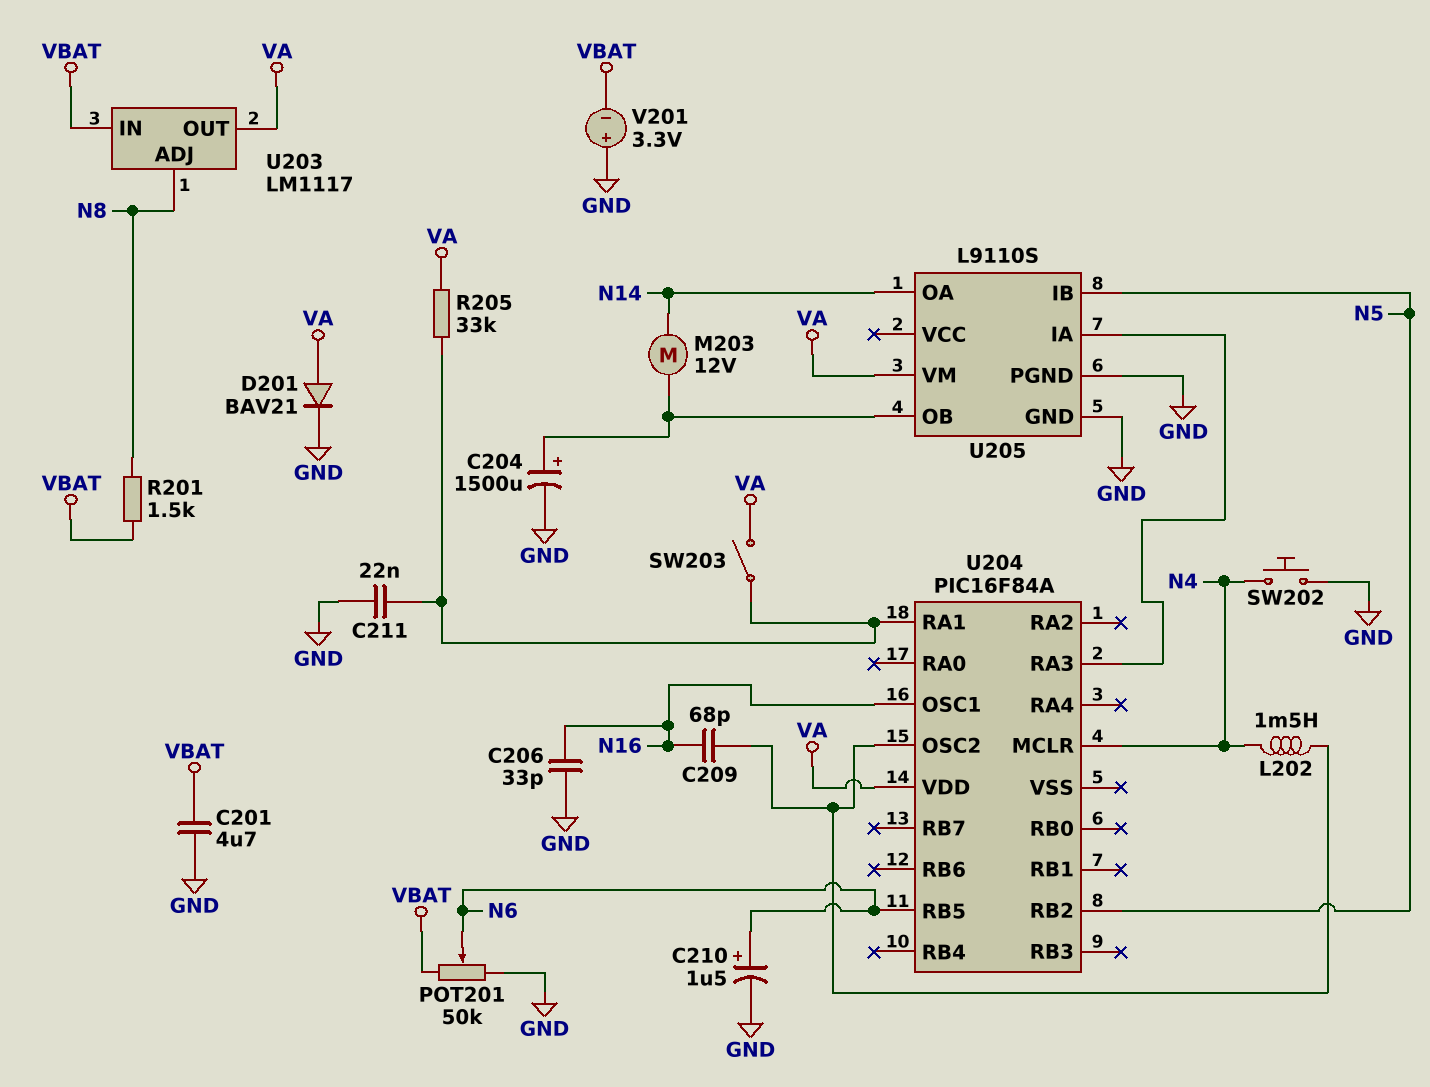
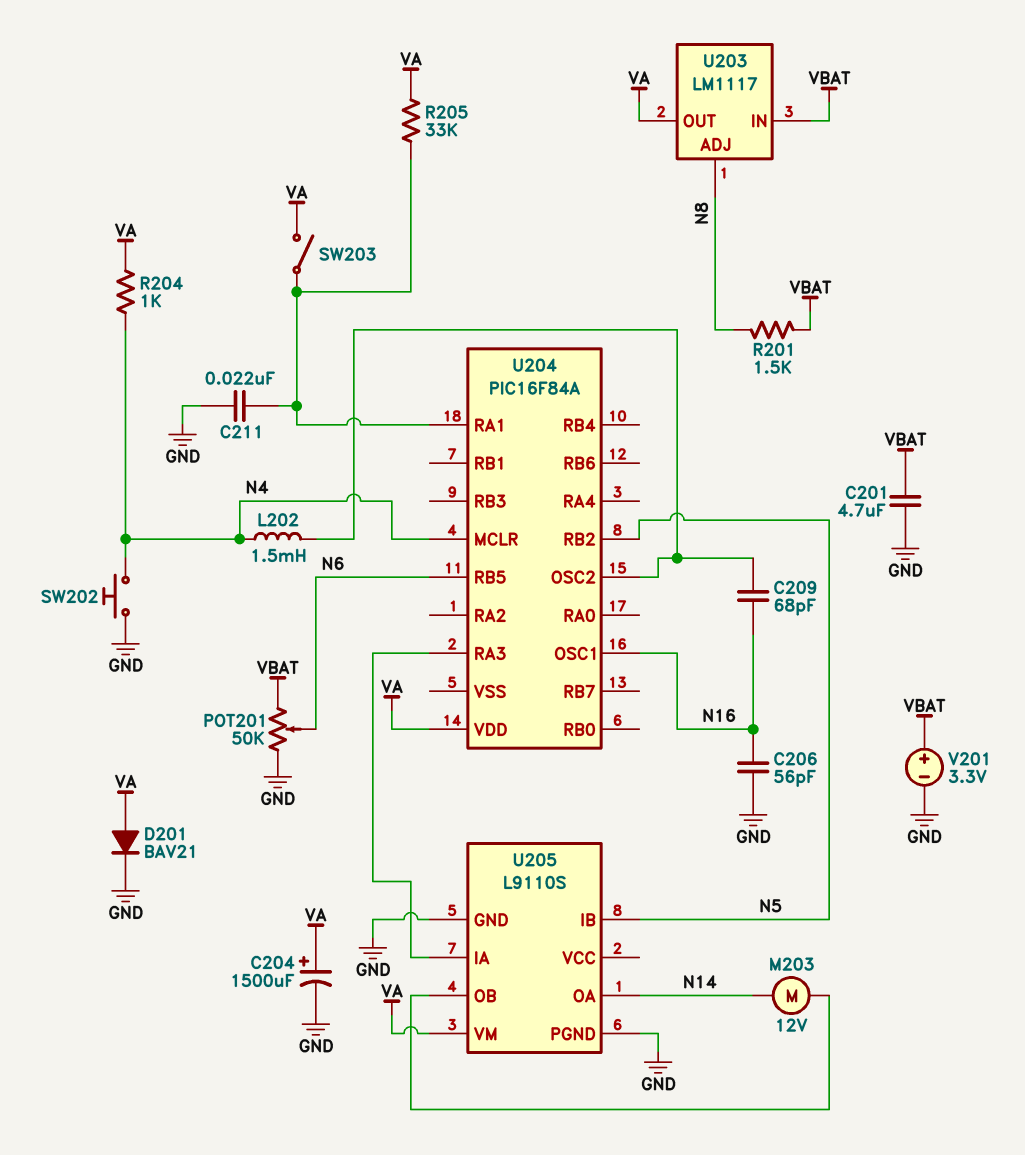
C204: 1500uF (plus U205/OB, minus GND) -> 1500uF (plus VA, minus GND)
C206: 33pF (GND, N16) -> 56pF (GND, N16)
C210: 1.5uF (plus N6, minus GND) -> none
R204: none -> 1k (N4, VA)
V201: 3.3V (plus GND, minus VBAT) -> 3.3V (plus VBAT, minus GND)

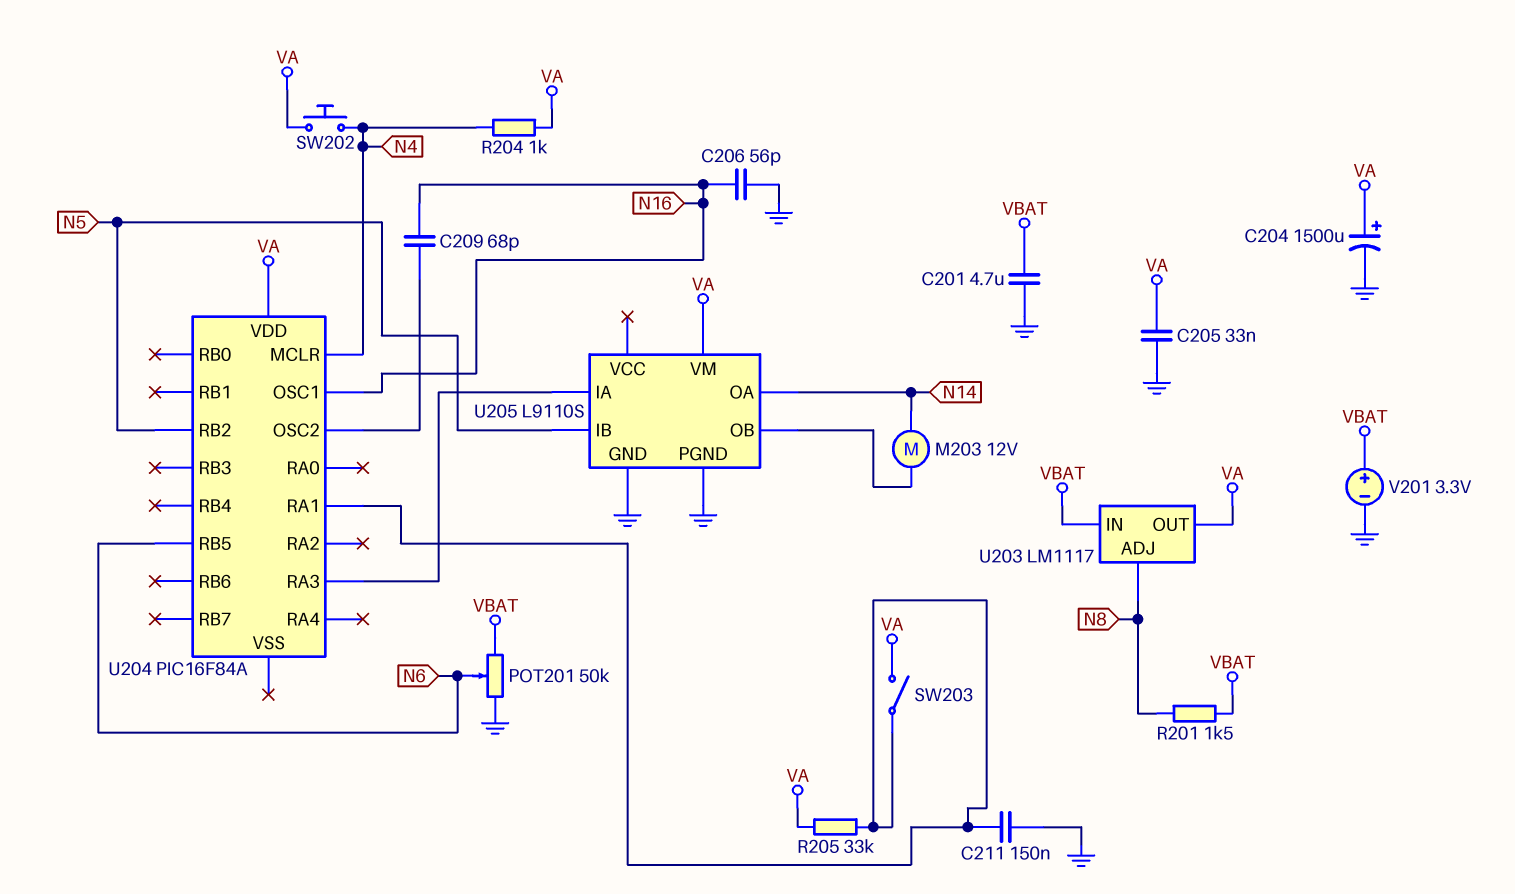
C205: none -> 33nF (GND, VA)
C211: 22nF (GND, U204/RA1) -> 150nF (GND, U204/RA1)
D201: diode BAV21 (A VA, K GND) -> none
L202: 1.5mH (N4, U204/OSC2) -> none
SW202: button (GND, N4) -> button (N4, VA)

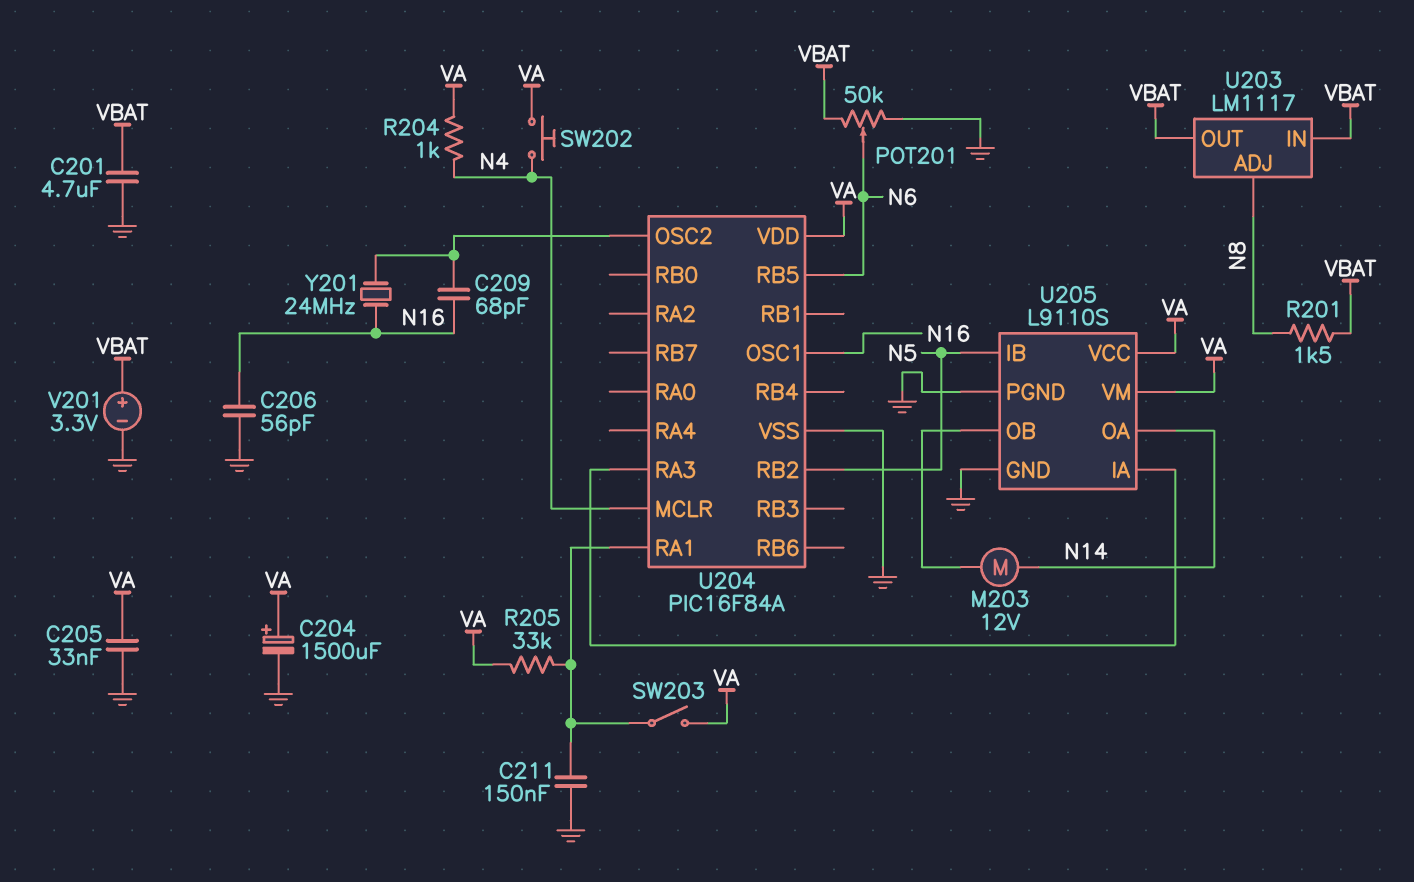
U203 pin OUT: VA -> VBAT
U204 pin VSS: none -> GND
U205 pin VCC: none -> VA
Y201: none -> 24MHz (N16, U204/OSC2)

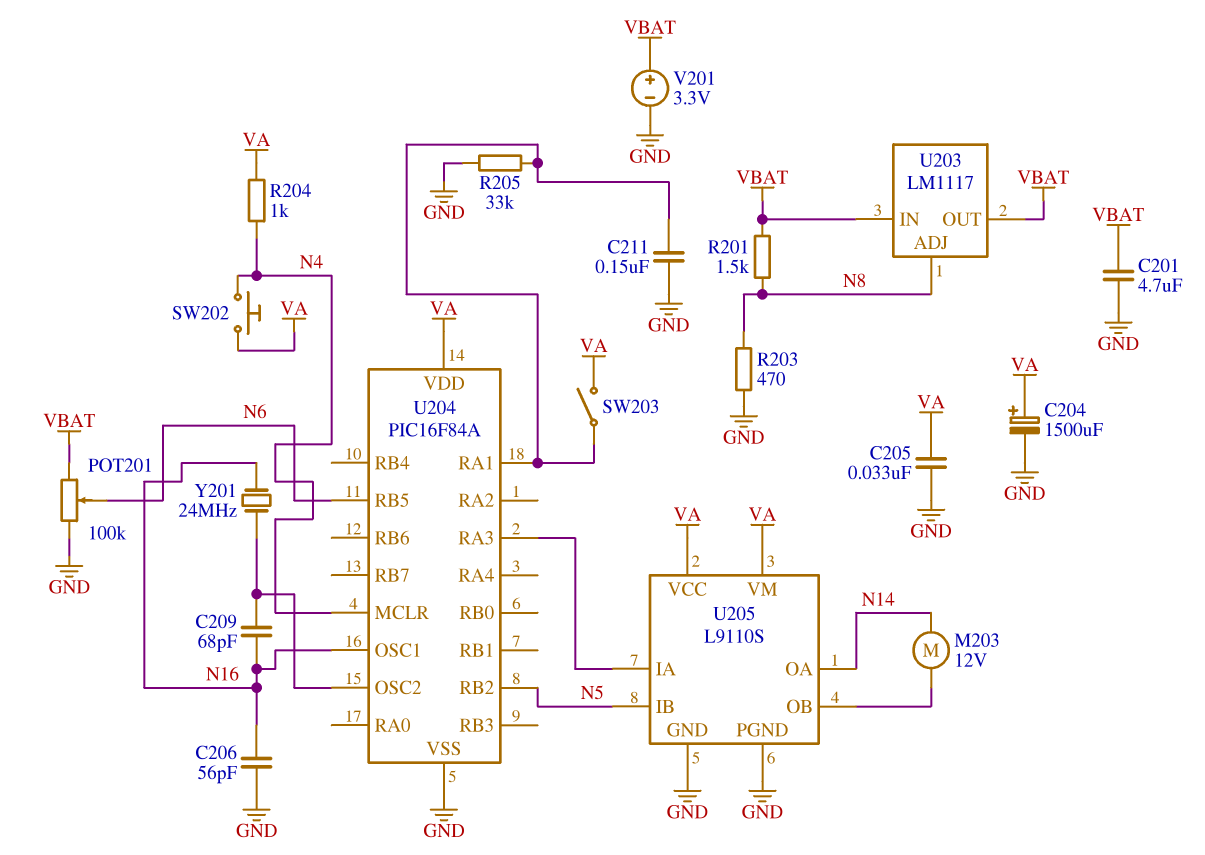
POT201: 50k (GND, VBAT, wiper N6) -> 100k (GND, VBAT, wiper N6)
R203: none -> 470 (GND, N8)
R205: 33k (U204/RA1, VA) -> 33k (GND, U204/RA1)

